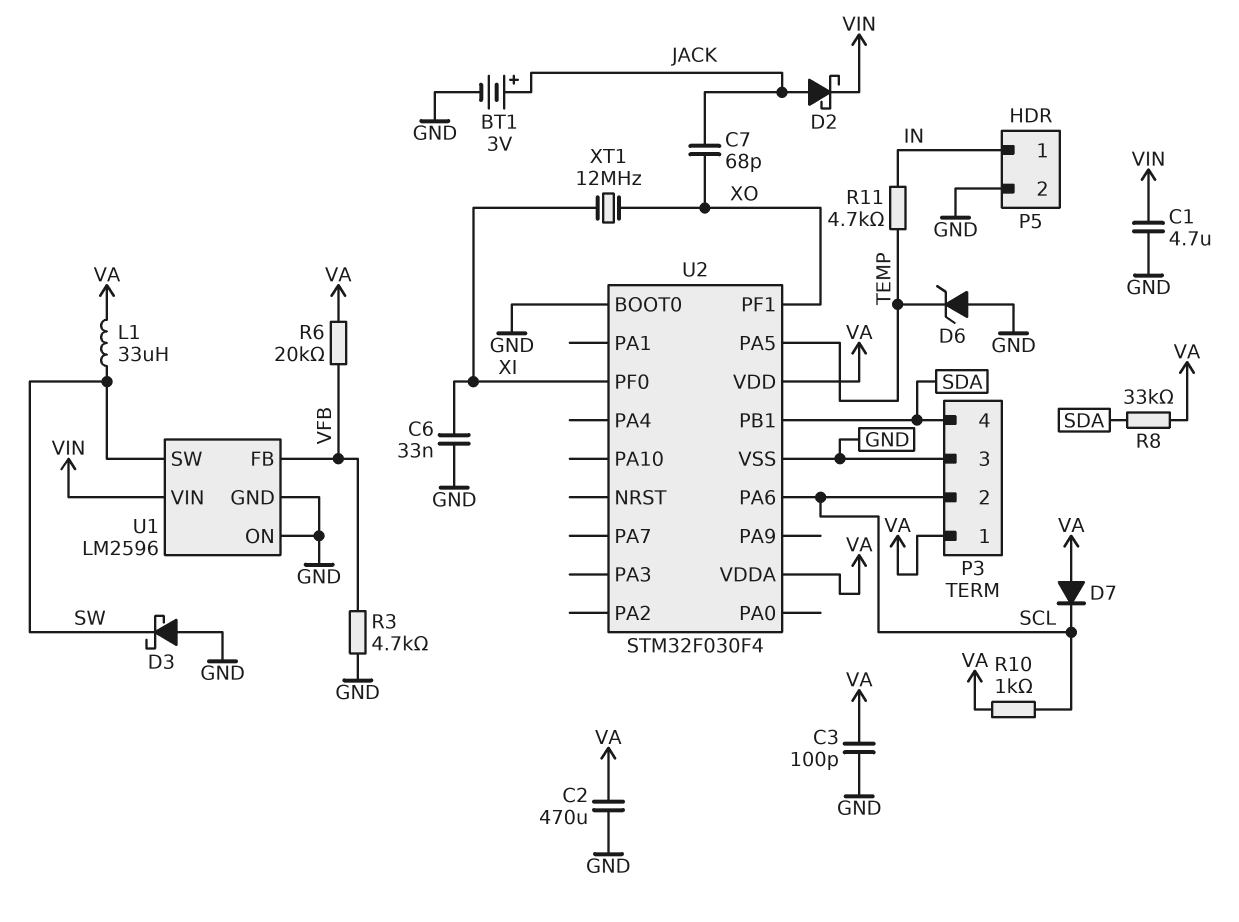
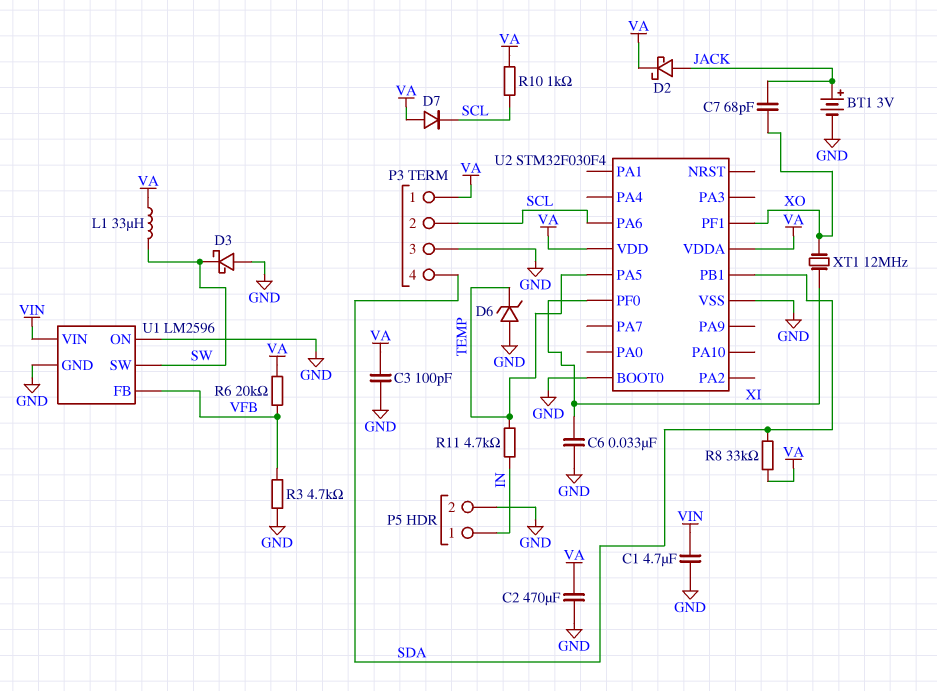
D2: schottky (A JACK, K VIN) -> schottky (A JACK, K VA)

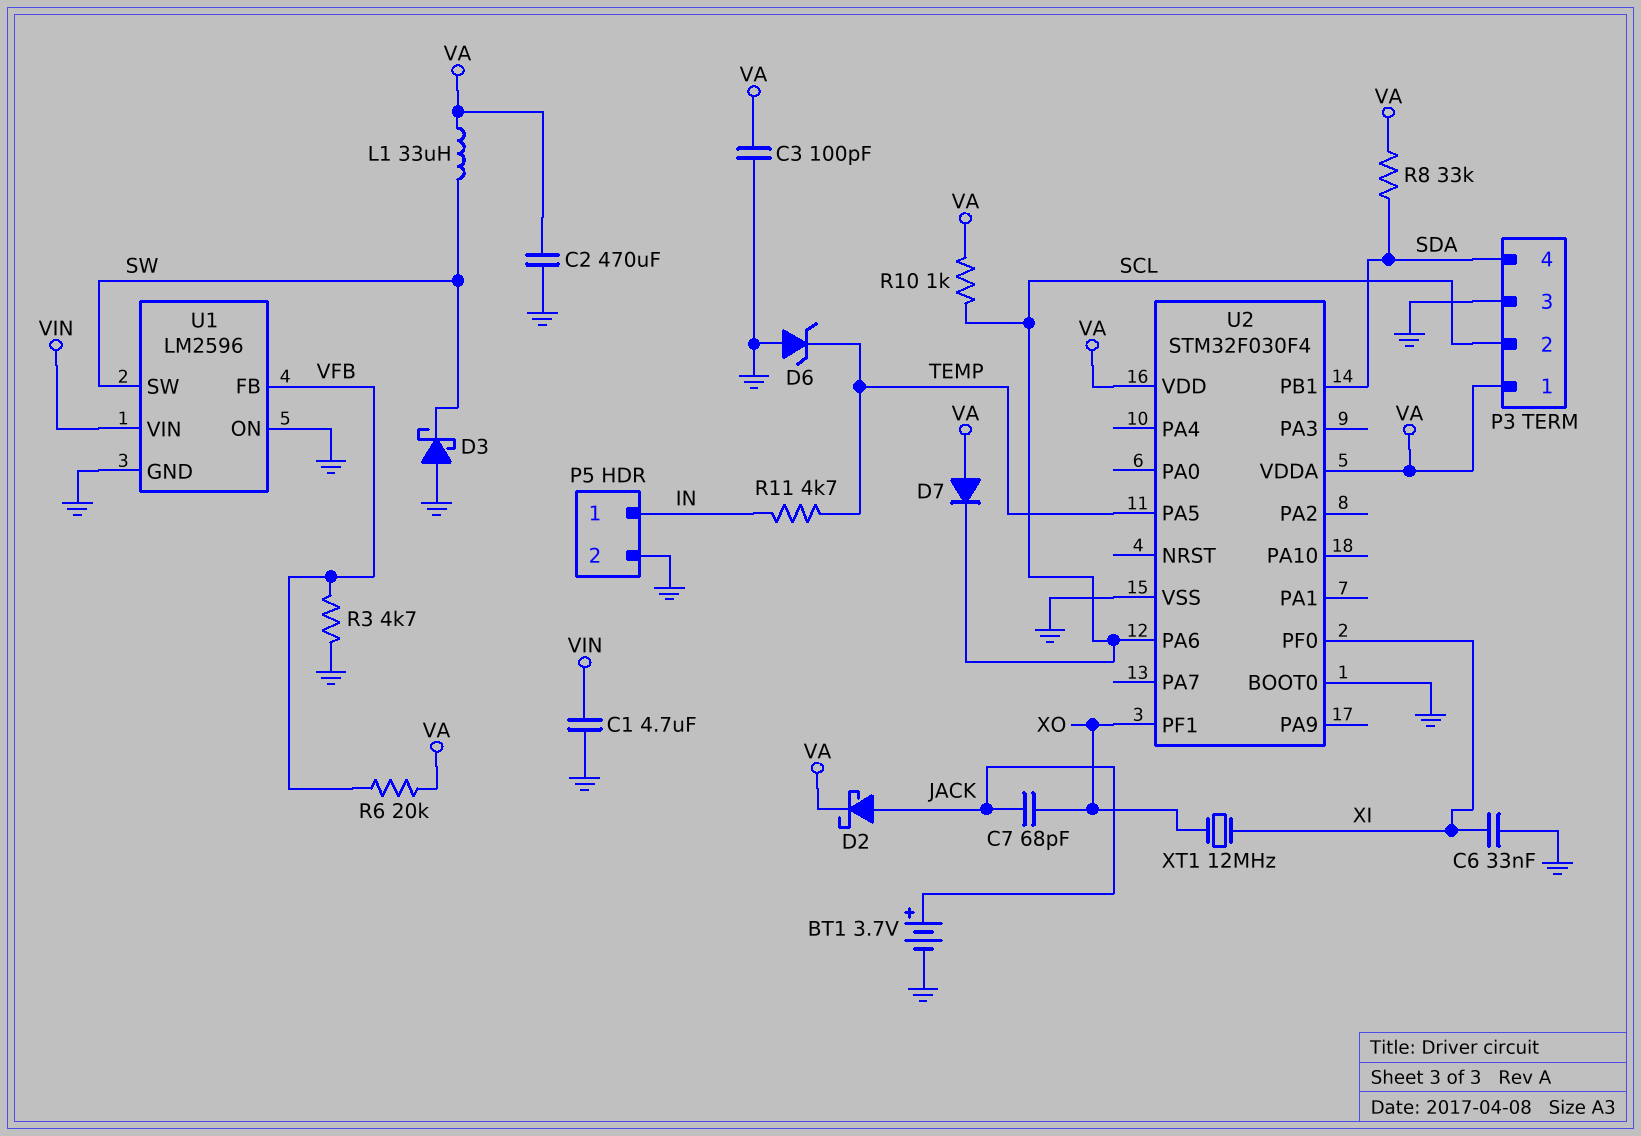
BT1: 3V (plus JACK, minus GND) -> 3.7V (plus JACK, minus GND)

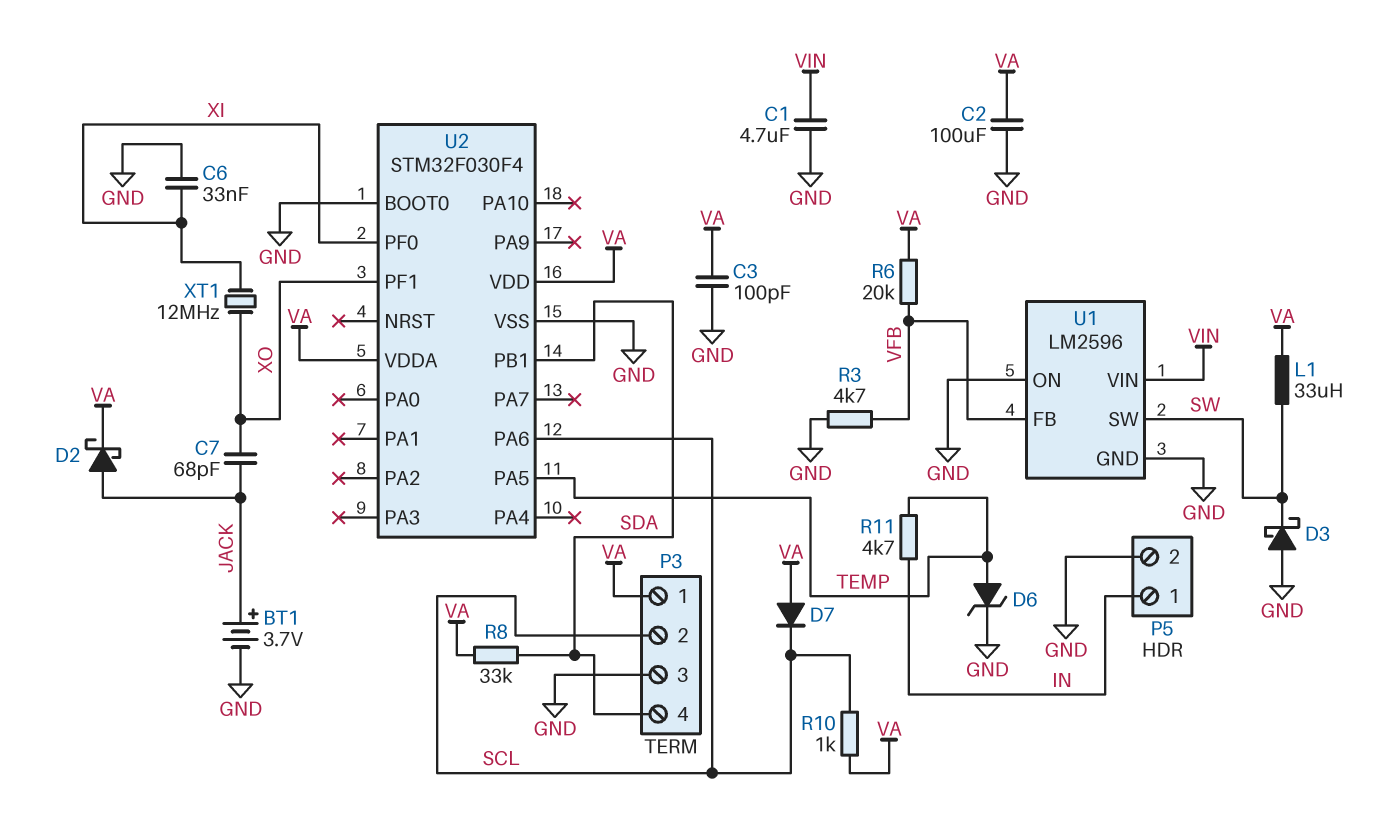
C2: 470uF (GND, VA) -> 100uF (GND, VA)
D6: zener (A GND, K TEMP) -> zener (A TEMP, K GND)

